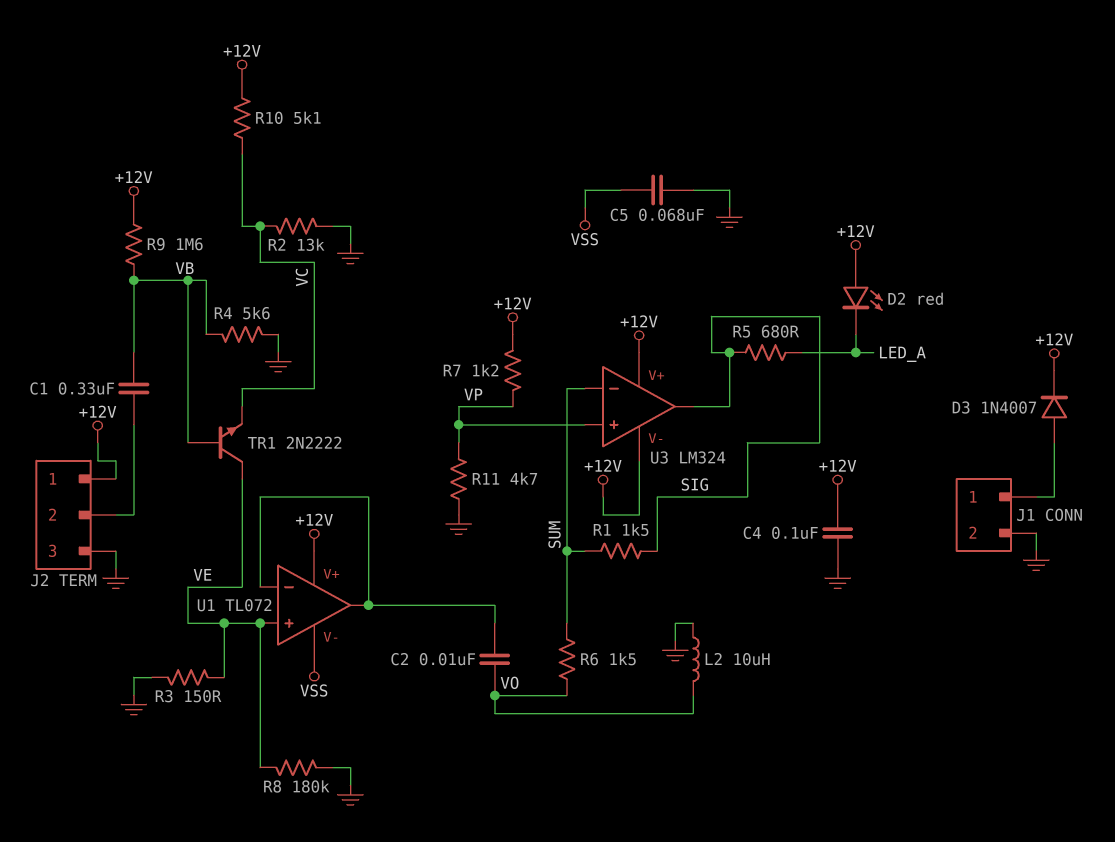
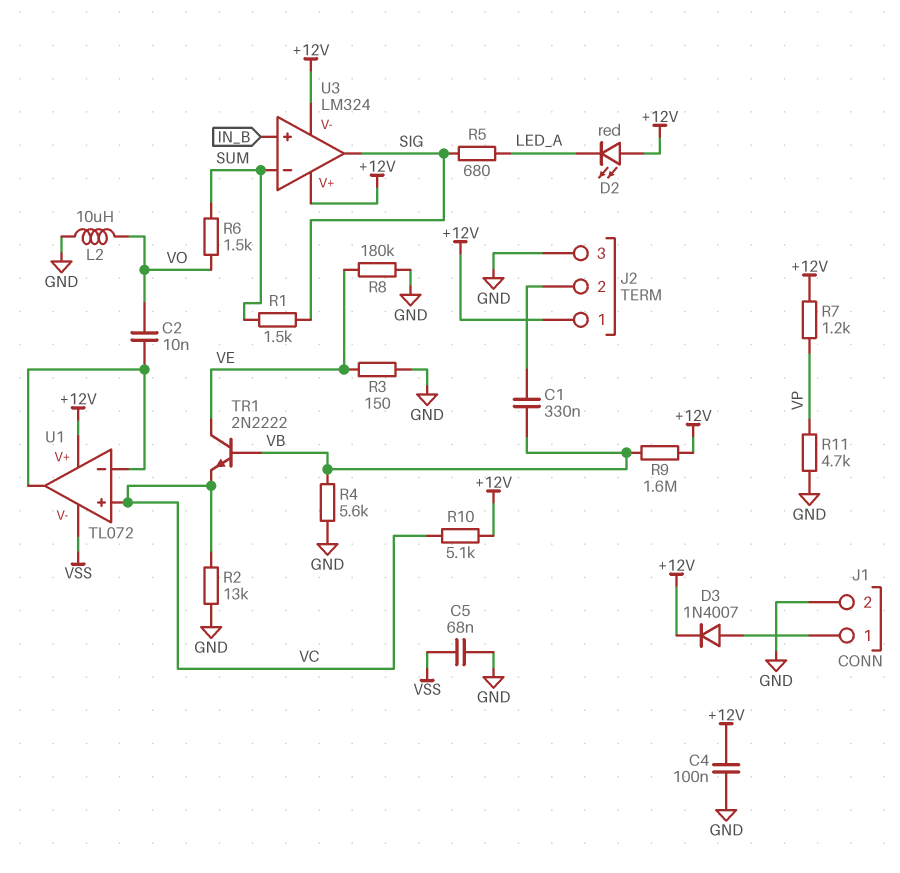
U1 pin in+: VE -> VC
U3 pin in+: VP -> IN_B

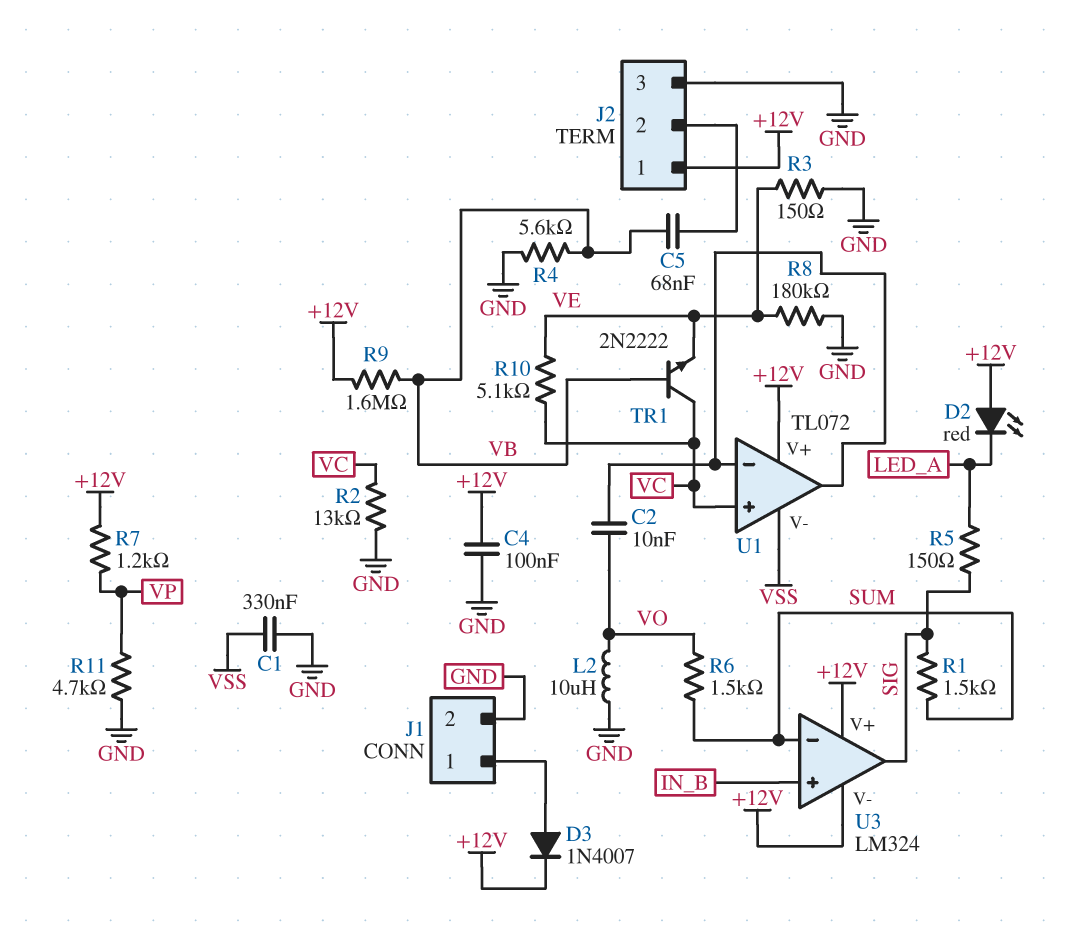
C1: 330nF (J2/2, VB) -> 330nF (GND, VSS)
C5: 68nF (GND, VSS) -> 68nF (J2/2, VB)
R5: 680 (LED_A, SIG) -> 150 (LED_A, SIG)
R10: 5.1k (+12V, VC) -> 5.1k (VC, VE)
TR1: NPN 2N2222 (B VB, C VE, E VC) -> NPN 2N2222 (B VB, C VC, E VE)

